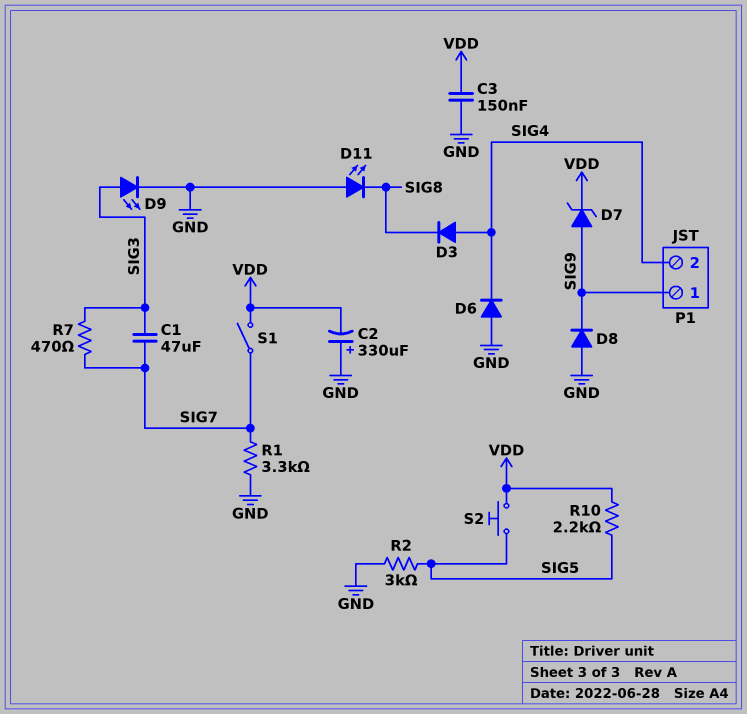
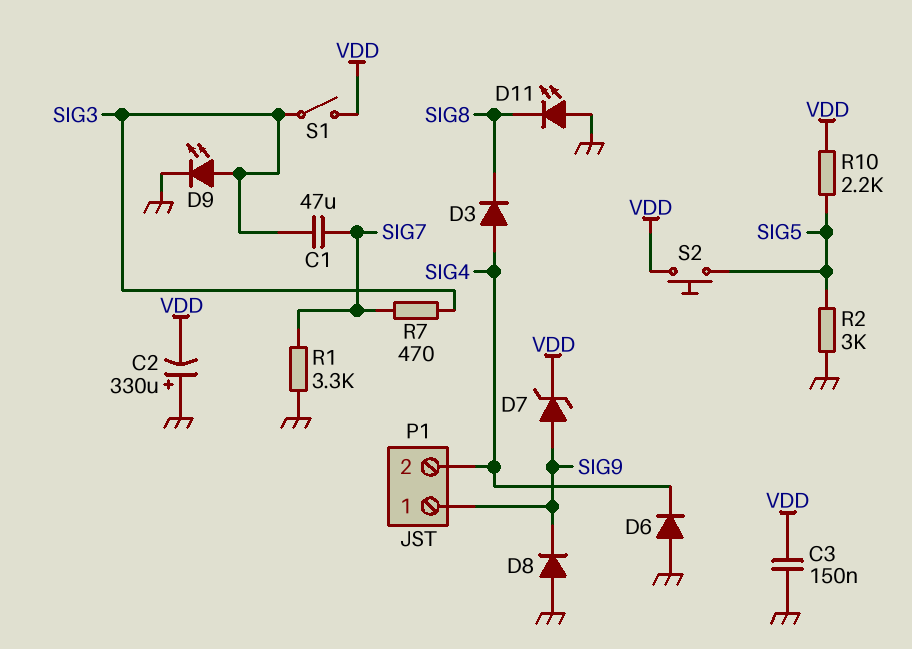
S1: switch (SIG7, VDD) -> switch (SIG3, VDD)

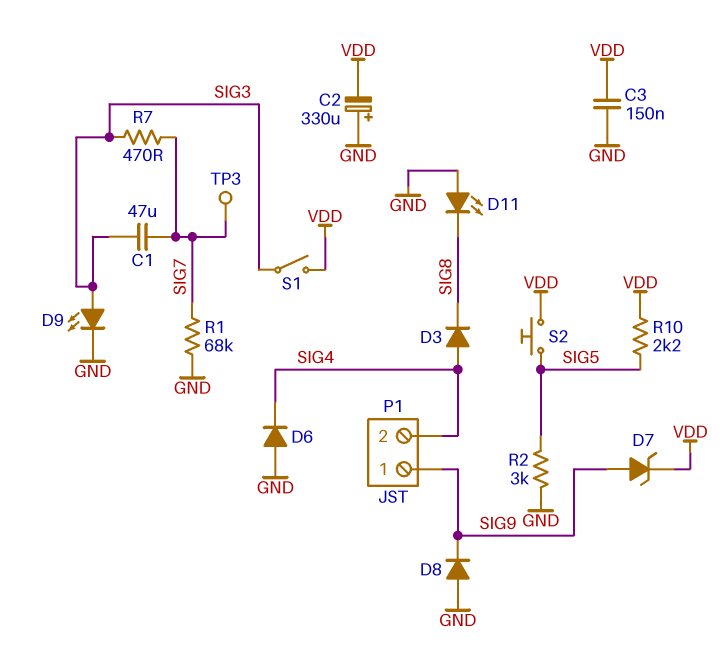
R1: 3.3k (GND, SIG7) -> 68k (GND, SIG7)
TP3: none -> test point (SIG7)

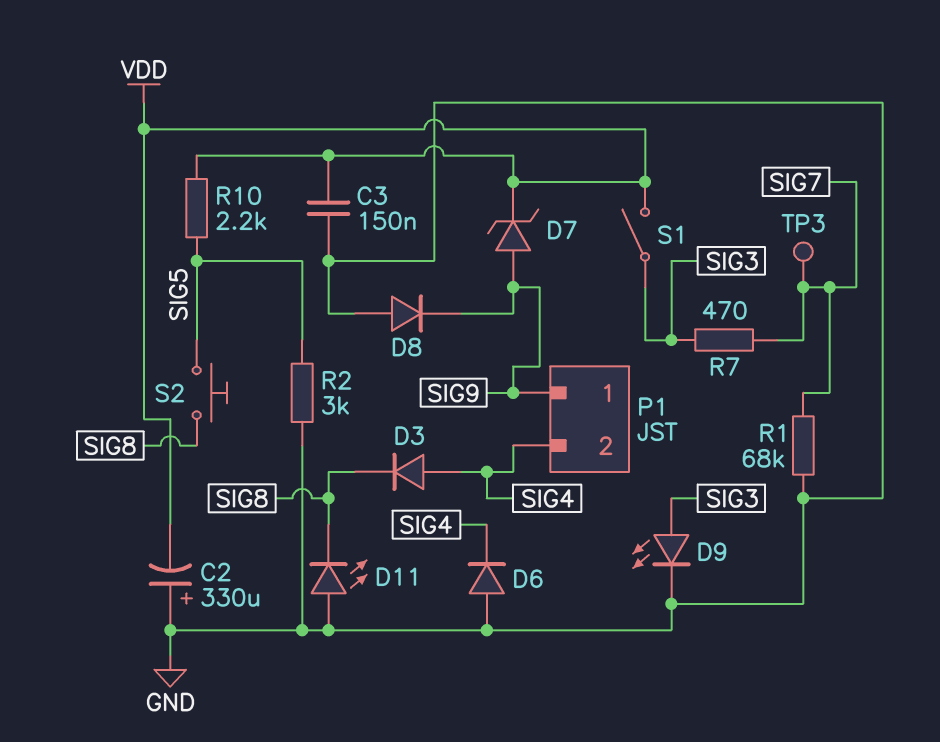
C1: 47uF (SIG3, SIG7) -> none
S2: button (SIG5, VDD) -> button (SIG5, SIG8)

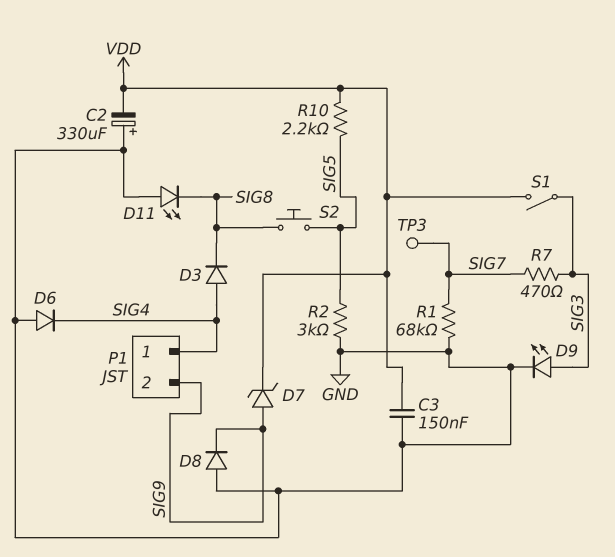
P1 pin 1: SIG9 -> SIG4
P1 pin 2: SIG4 -> SIG9

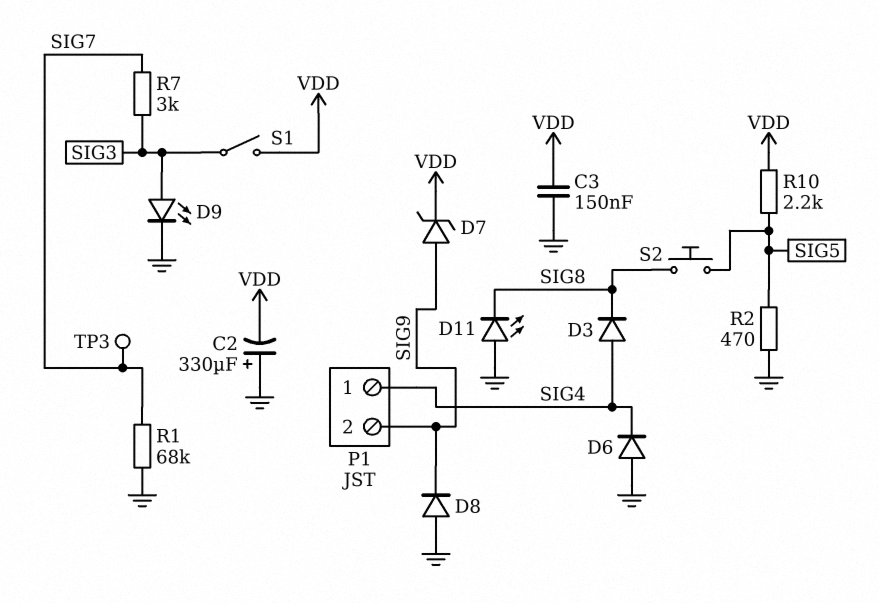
R2: 3k (GND, SIG5) -> 470 (GND, SIG5)
R7: 470 (SIG3, SIG7) -> 3k (SIG3, SIG7)

